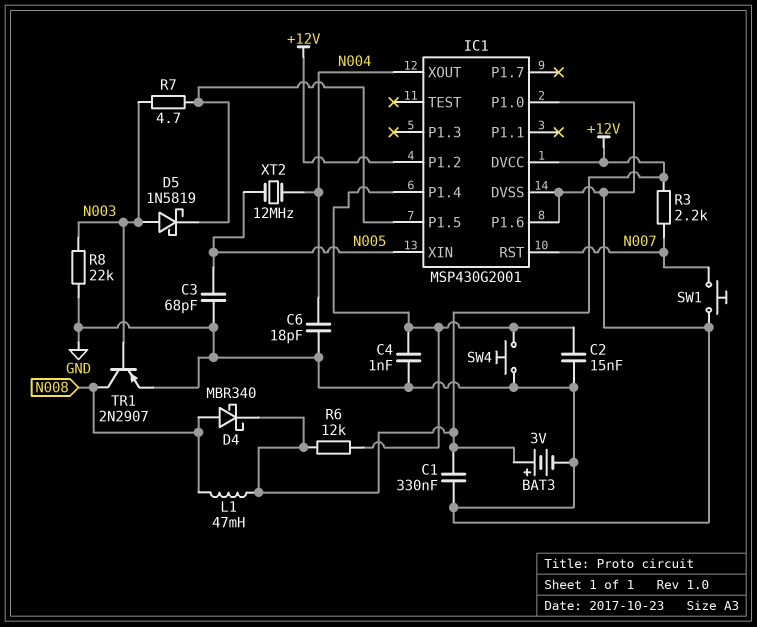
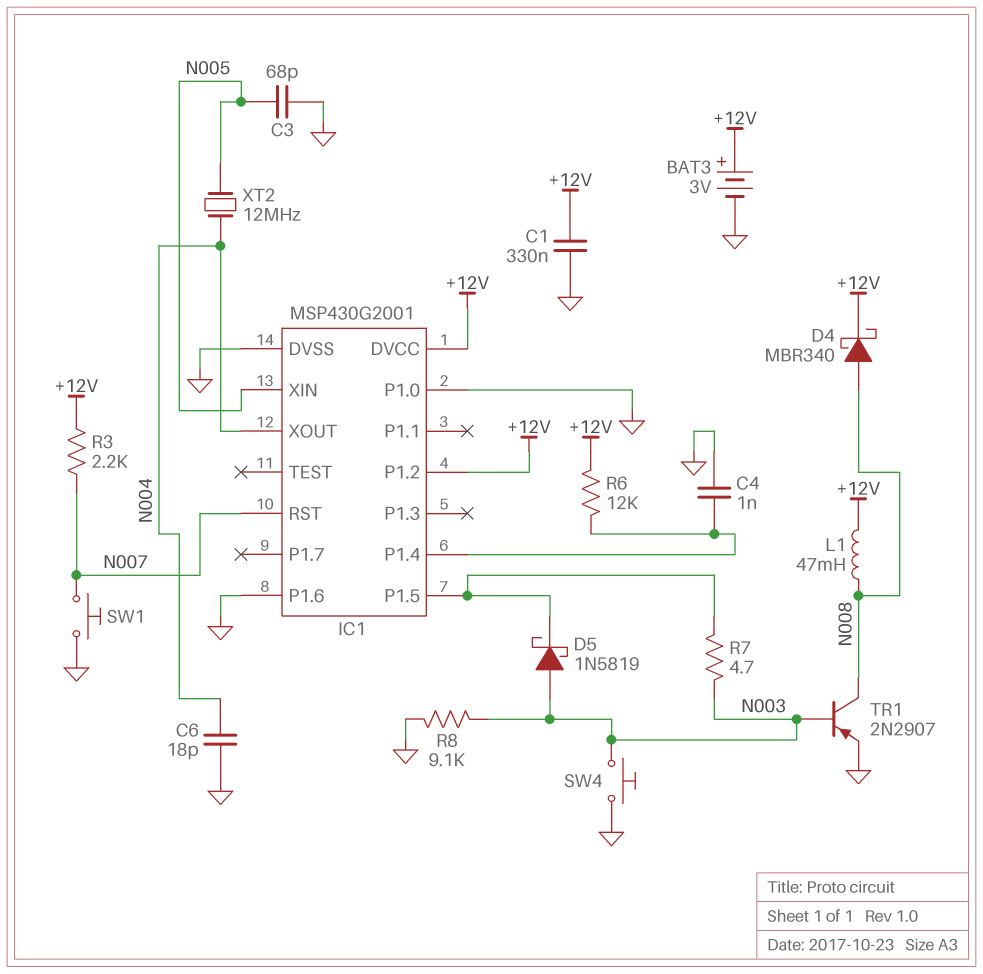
C2: 15nF (GND, IC1/P1.4) -> none
R8: 22k (GND, N003) -> 9.1k (GND, N003)
SW4: button (GND, IC1/P1.4) -> button (GND, N003)

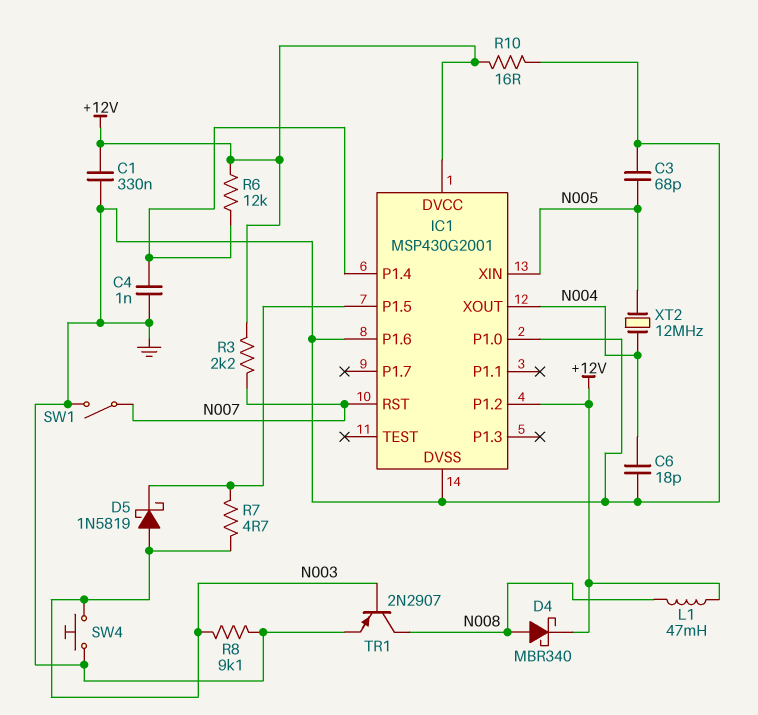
BAT3: 3V (plus +12V, minus GND) -> none
R10: none -> 16 (+12V, GND)
SW1: button (GND, N007) -> switch (GND, N007)

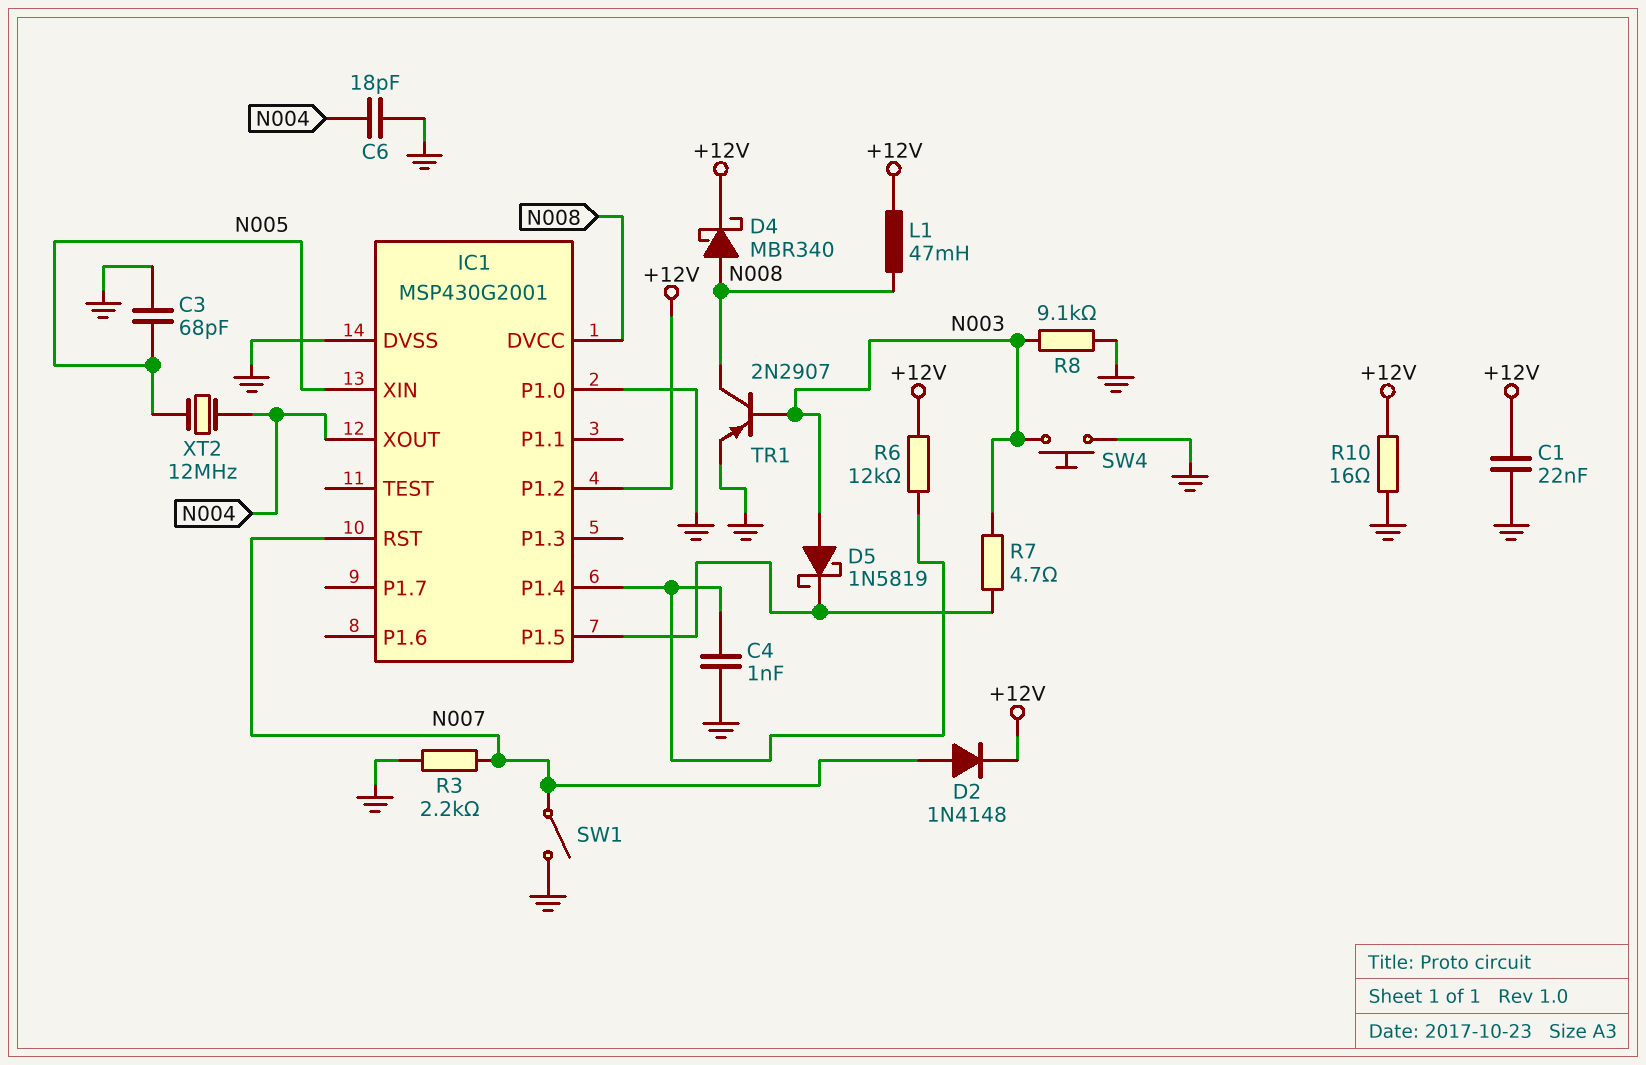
C1: 330nF (+12V, GND) -> 22nF (+12V, GND)
D2: none -> diode 1N4148 (A N007, K +12V)
IC1 pin DVCC: +12V -> N008
IC1 pin P1.6: GND -> none
R3: 2.2k (+12V, N007) -> 2.2k (GND, N007)

